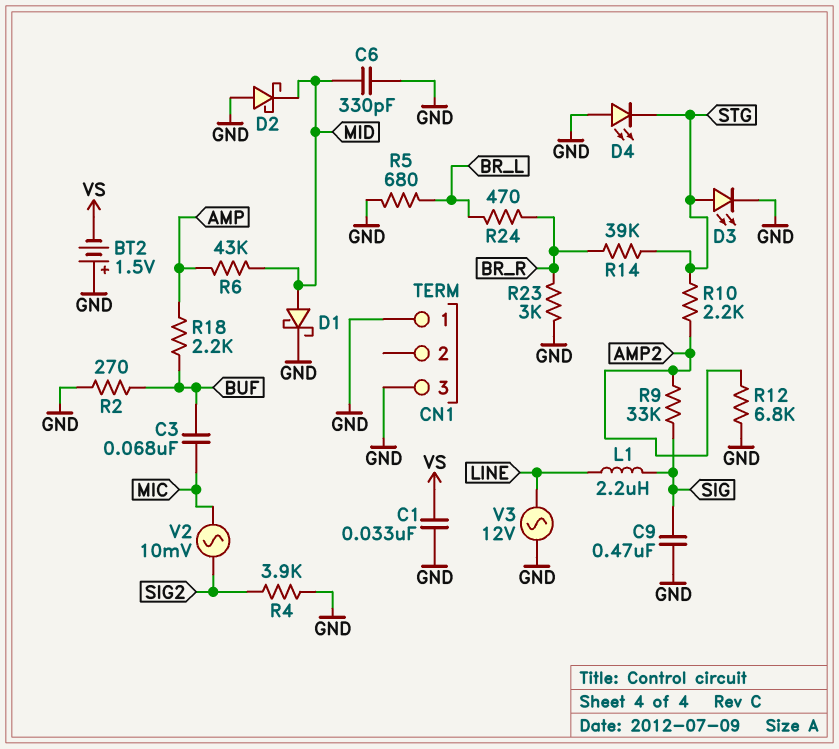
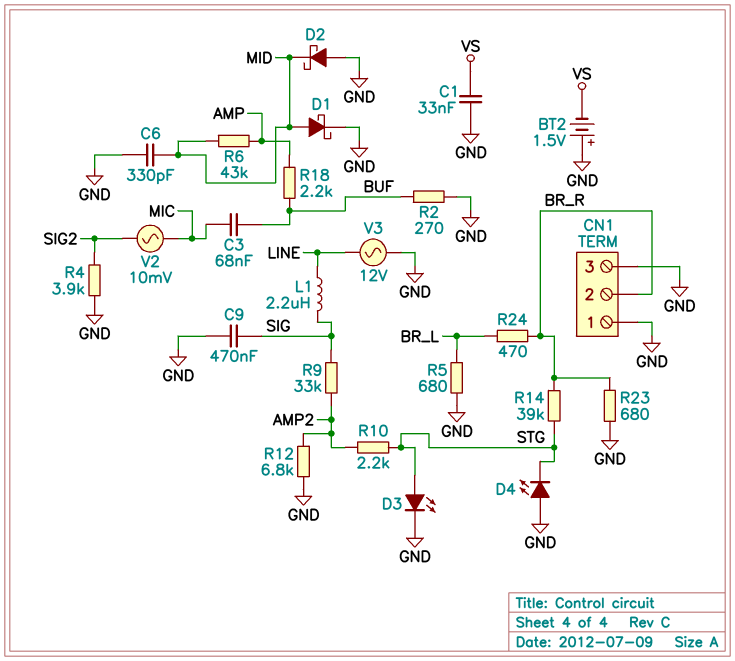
CN1 pin 2: none -> BR_R
R23: 3k (BR_R, GND) -> 680 (BR_R, GND)

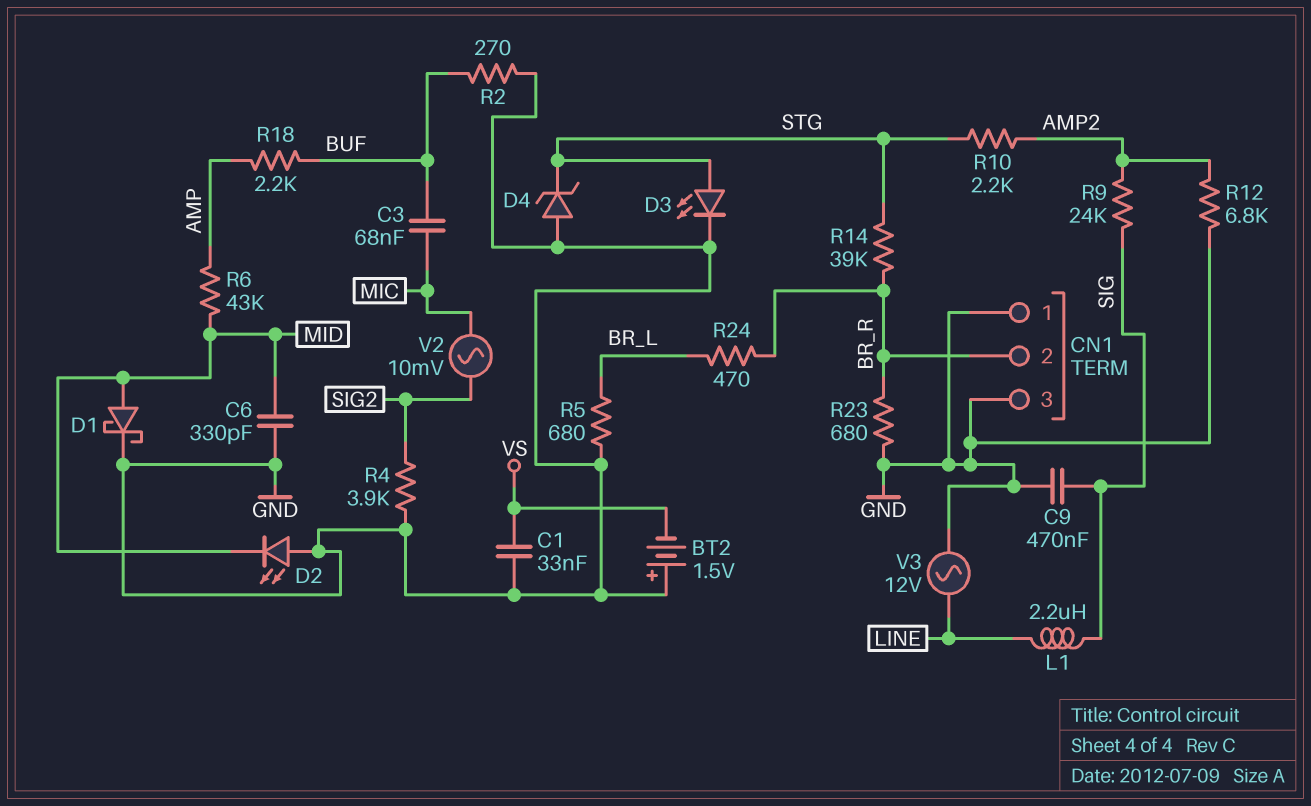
D2: schottky (A GND, K MID) -> LED (A GND, K MID)
D4: LED (A GND, K STG) -> zener (A GND, K STG)
R9: 33k (AMP2, SIG) -> 24k (AMP2, SIG)

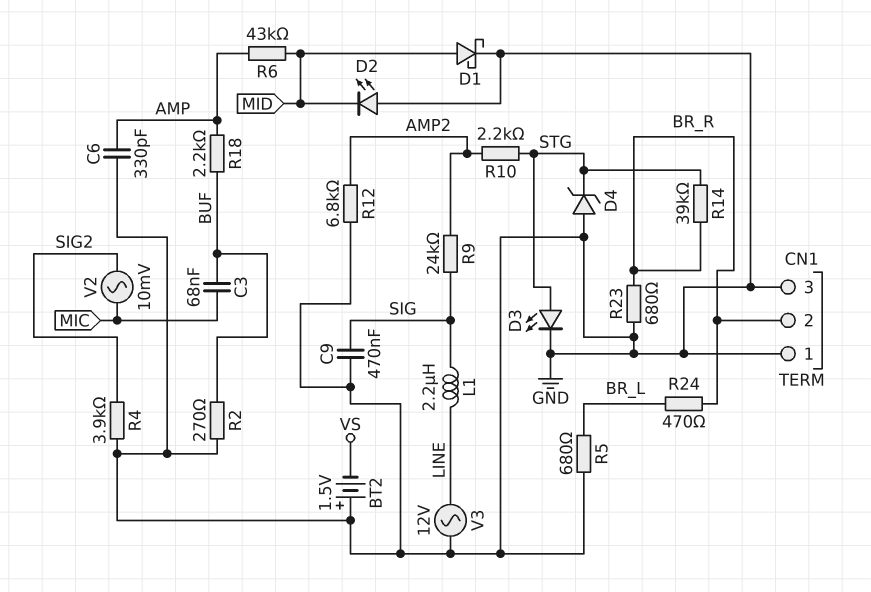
C1: 33nF (GND, VS) -> none
C6: 330pF (GND, MID) -> 330pF (AMP, GND)

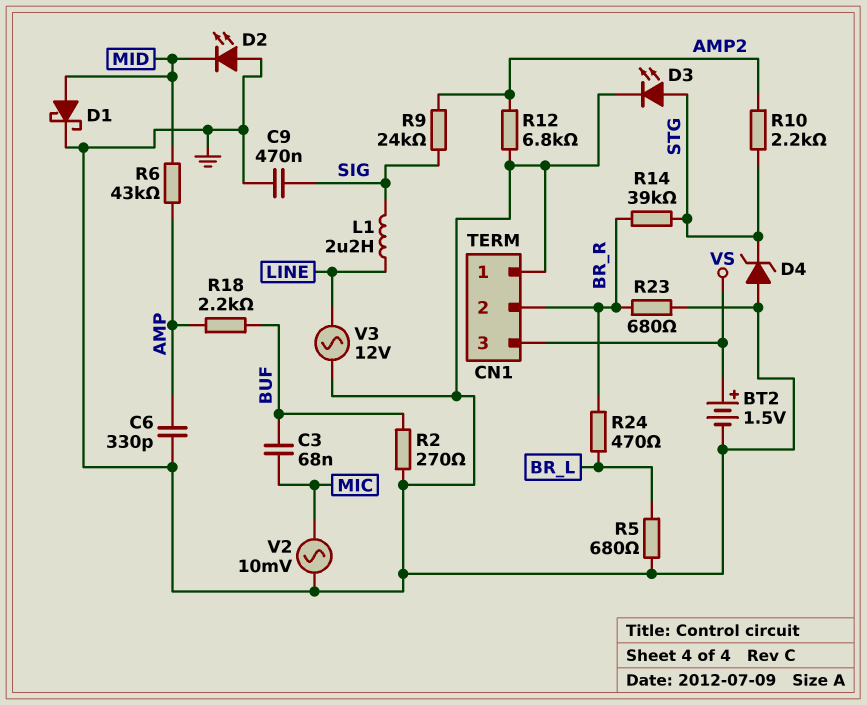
BT2: 1.5V (plus GND, minus VS) -> 1.5V (plus VS, minus GND)
CN1 pin 3: GND -> VS
R4: 3.9k (GND, SIG2) -> none
V2: AC 10mV (MIC, SIG2) -> AC 10mV (GND, MIC)

